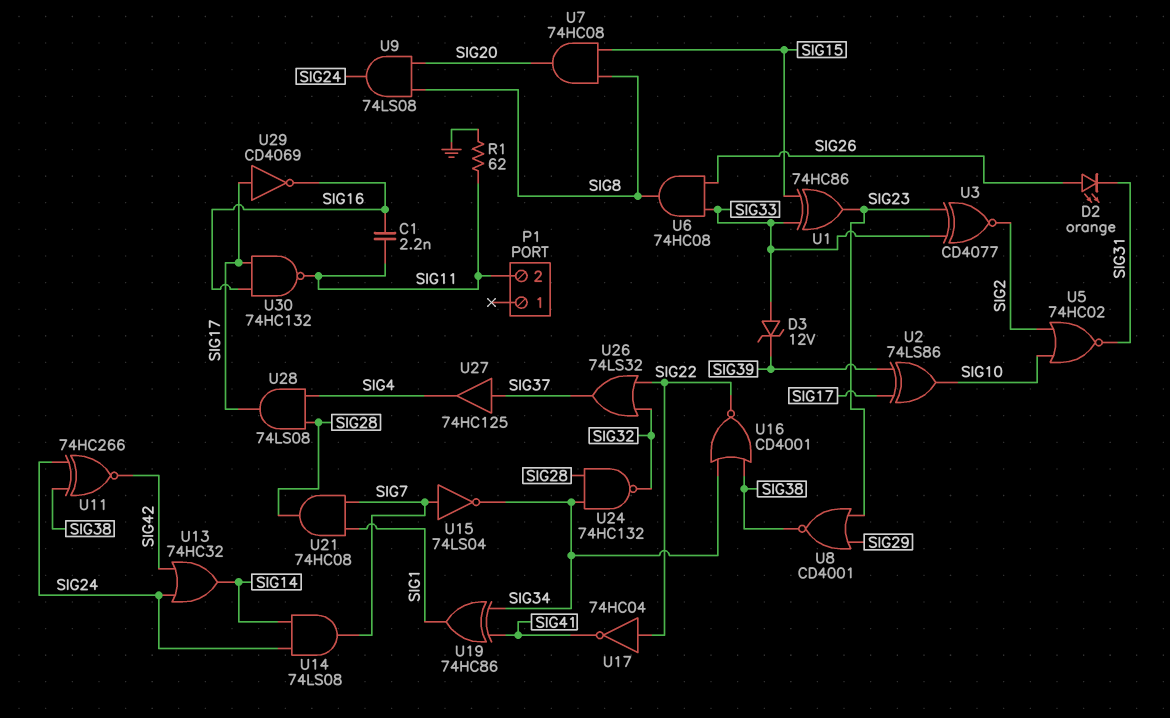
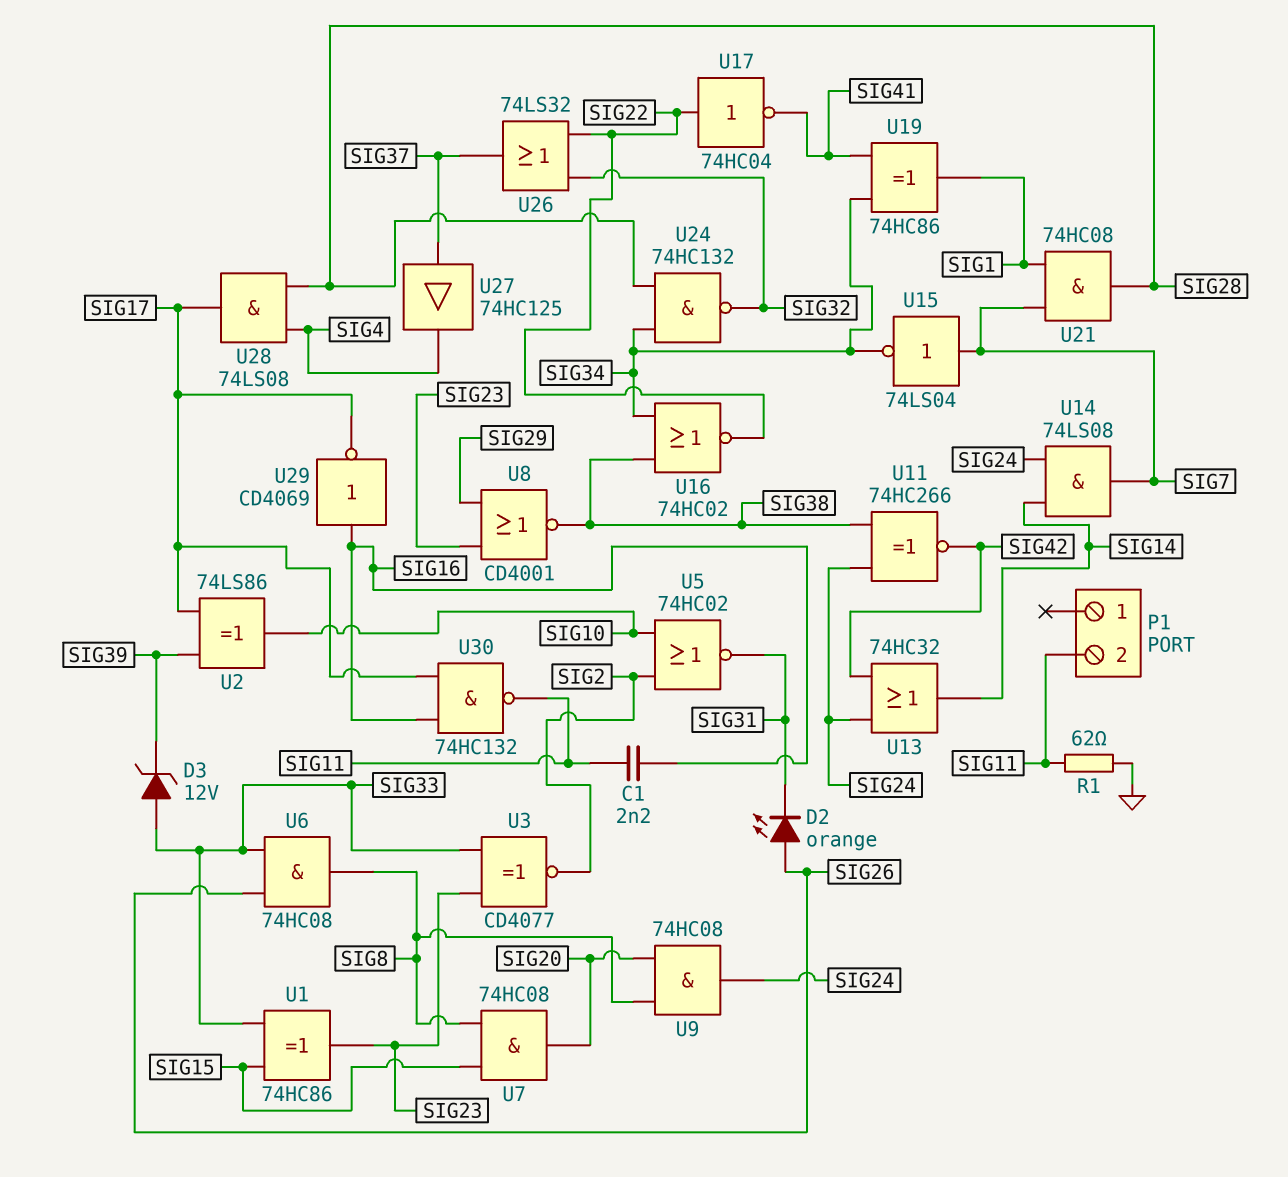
U9: AND 74LS08 (in SIG8, in SIG20, out SIG24) -> AND 74HC08 (in SIG8, in SIG20, out SIG24)
U16: NOR CD4001 (in SIG34, in SIG38, out SIG22) -> NOR 74HC02 (in SIG34, in SIG38, out SIG22)
U29: NOT CD4069 (in SIG17, out SIG16) -> NOT CD4069 (in SIG16, out SIG17)

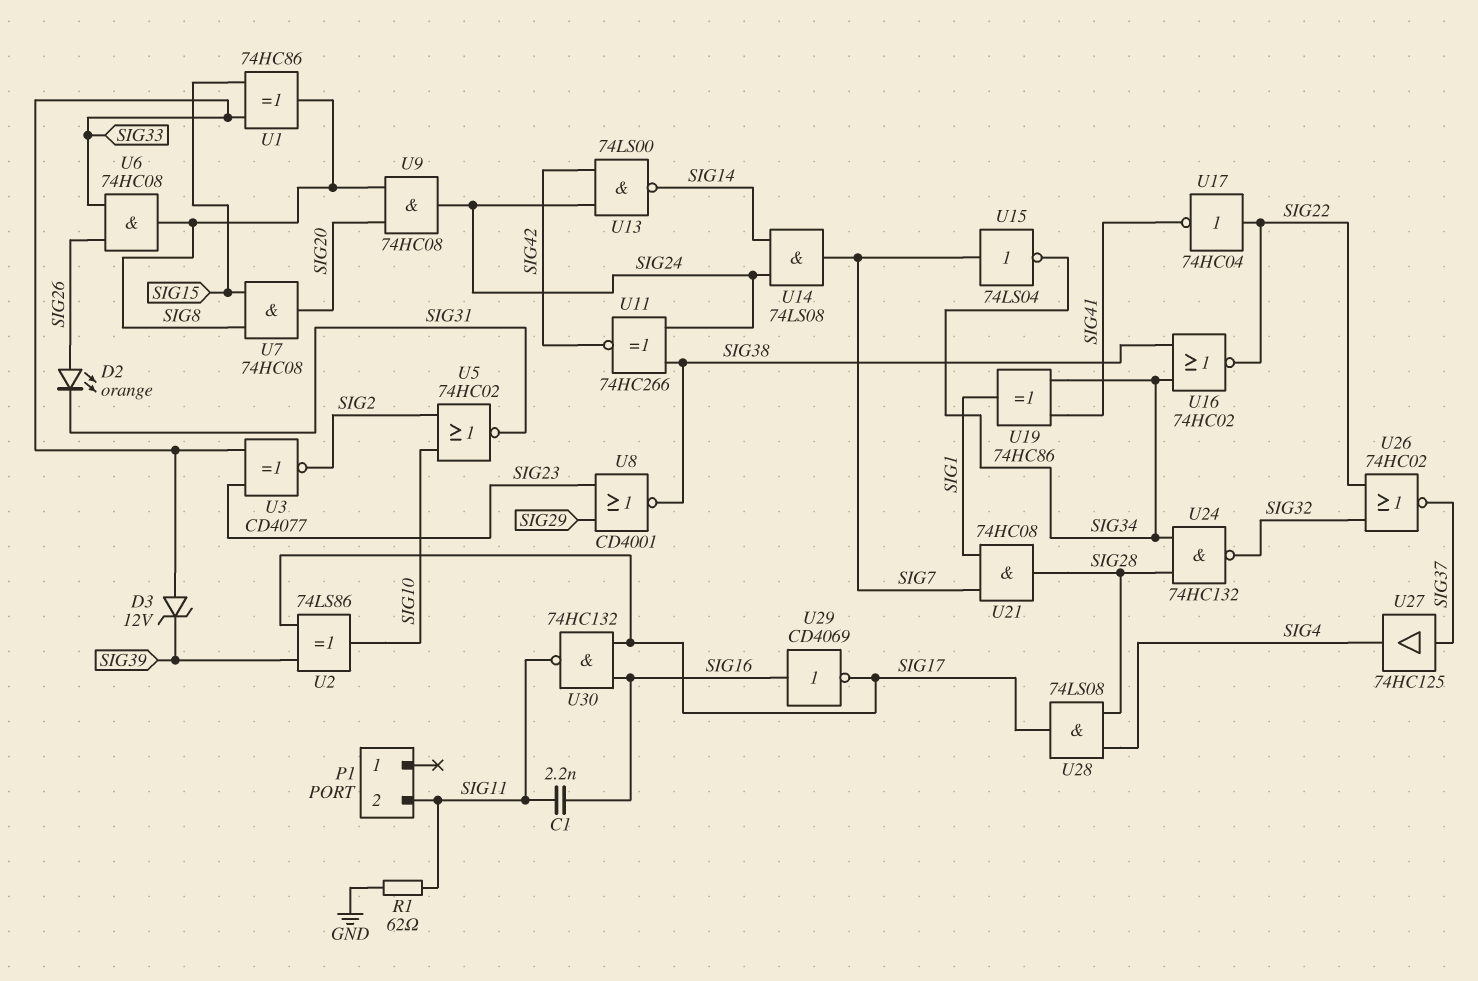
U1: XOR 74HC86 (in SIG15, in SIG33, out SIG23) -> XOR 74HC86 (in SIG15, in SIG33, out SIG8)
U13: OR 74HC32 (in SIG24, in SIG42, out SIG14) -> NAND 74LS00 (in SIG24, in SIG42, out SIG14)
U26: OR 74LS32 (in SIG22, in SIG32, out SIG37) -> NOR 74HC02 (in SIG22, in SIG32, out SIG37)

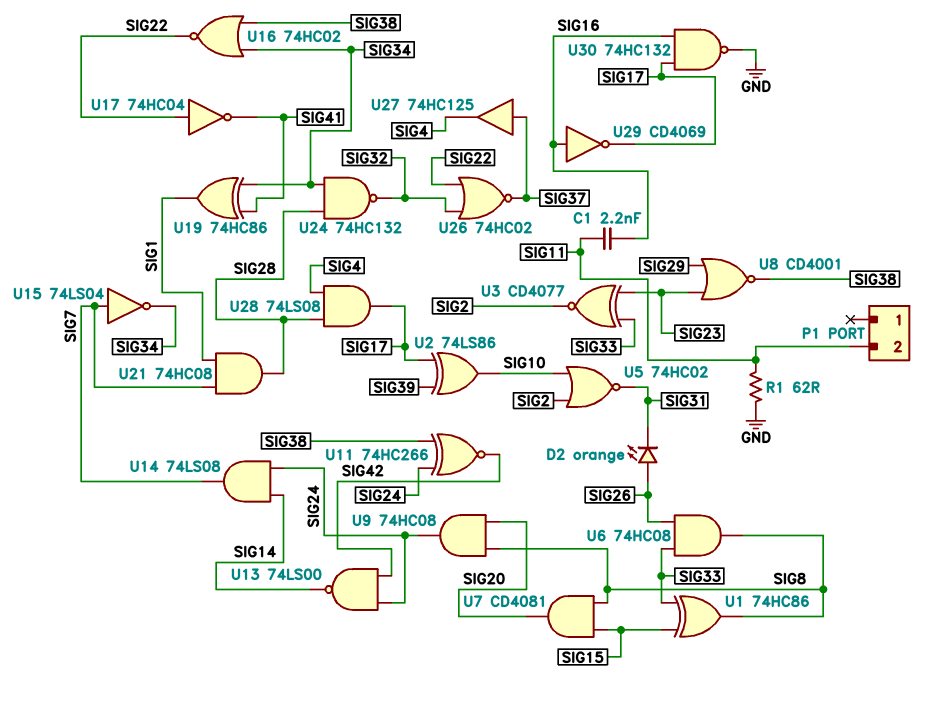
D3: zener 12V (A SIG33, K SIG39) -> none
U7: AND 74HC08 (in SIG8, in SIG15, out SIG20) -> AND CD4081 (in SIG8, in SIG15, out SIG20)
U30: NAND 74HC132 (in SIG16, in SIG17, out SIG11) -> NAND 74HC132 (in SIG16, in SIG17, out GND)

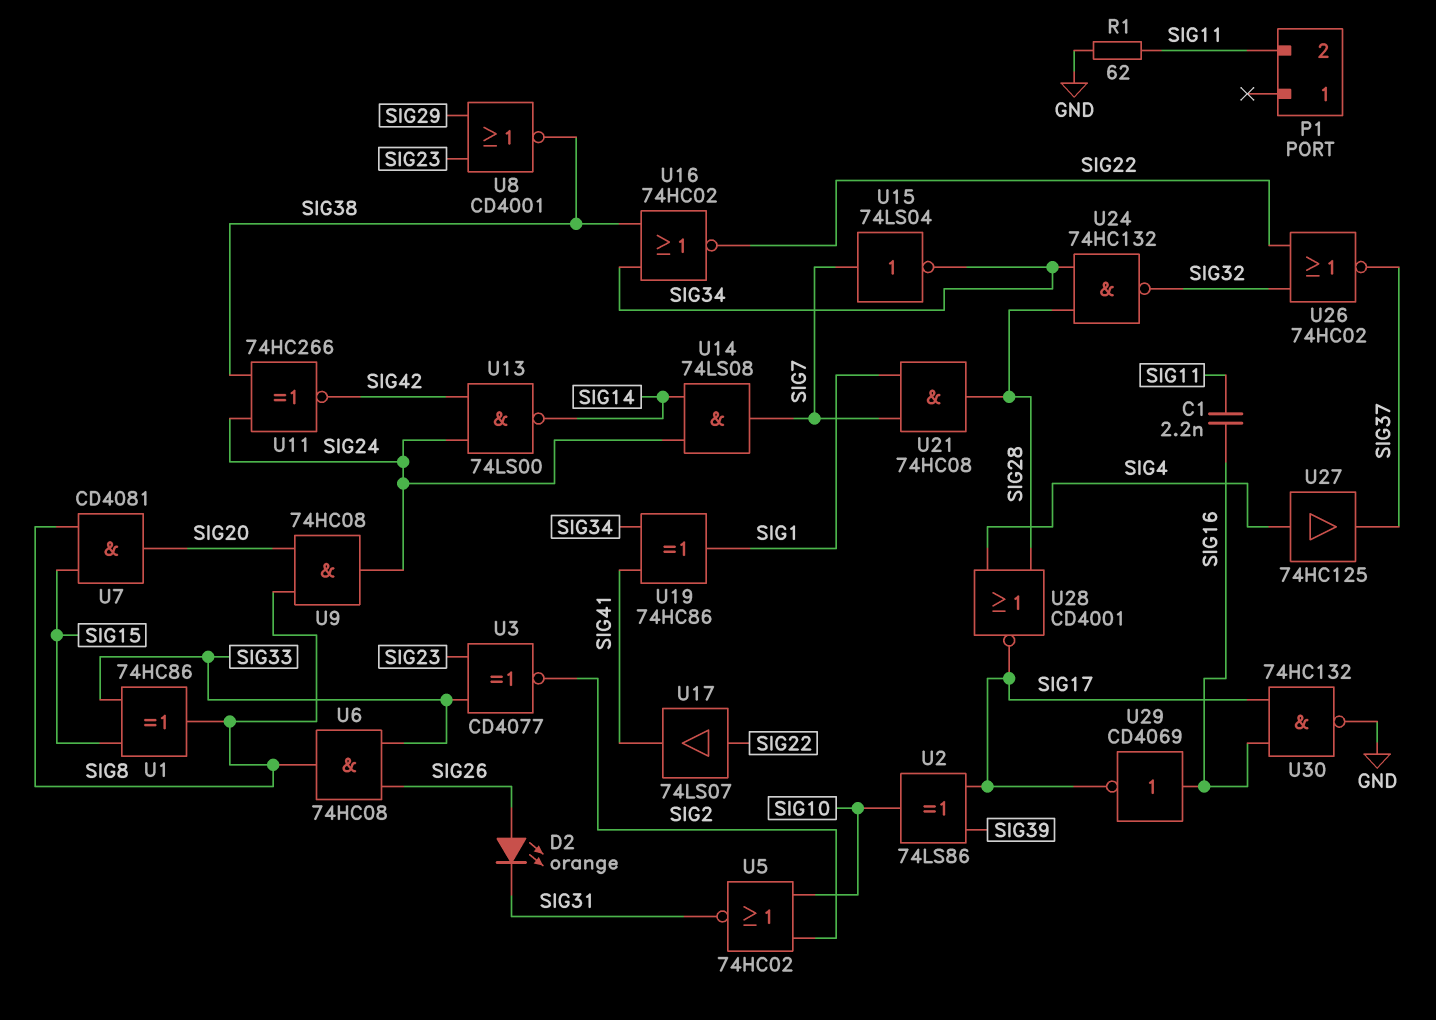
U17: NOT 74HC04 (in SIG22, out SIG41) -> buffer 74LS07 (in SIG22, out SIG41)
U27: buffer 74HC125 (in SIG37, out SIG4) -> buffer 74HC125 (in SIG4, out SIG37)
U28: AND 74LS08 (in SIG4, in SIG28, out SIG17) -> NOR CD4001 (in SIG4, in SIG28, out SIG17)

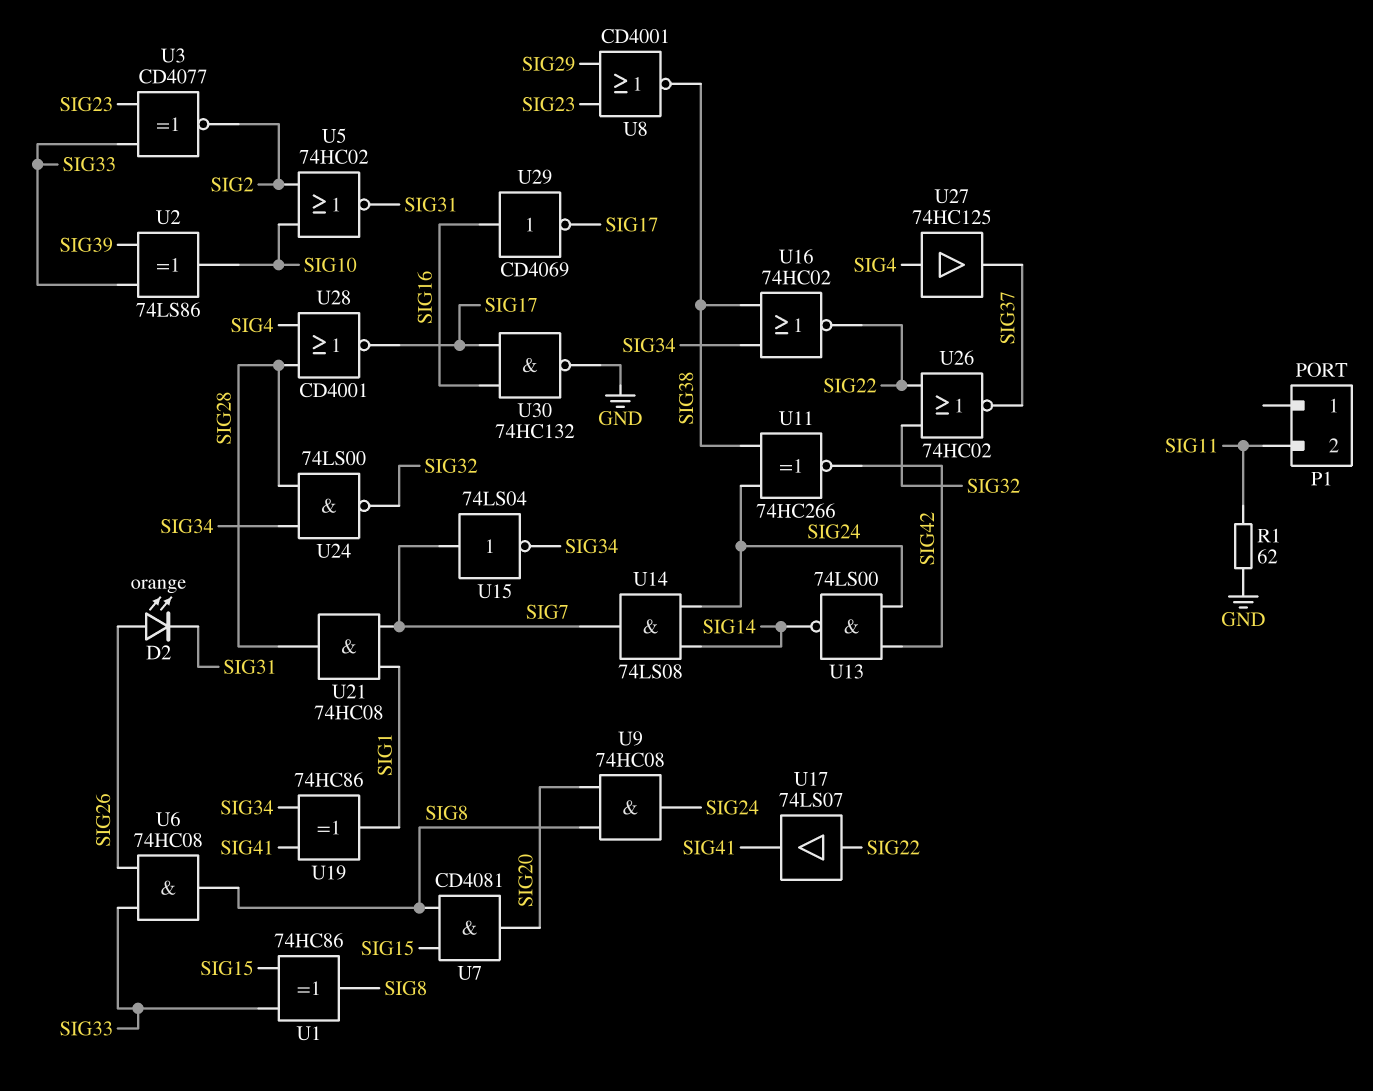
C1: 2.2nF (SIG11, SIG16) -> none
U2: XOR 74LS86 (in SIG17, in SIG39, out SIG10) -> XOR 74LS86 (in SIG33, in SIG39, out SIG10)
U24: NAND 74HC132 (in SIG28, in SIG34, out SIG32) -> NAND 74LS00 (in SIG28, in SIG34, out SIG32)

